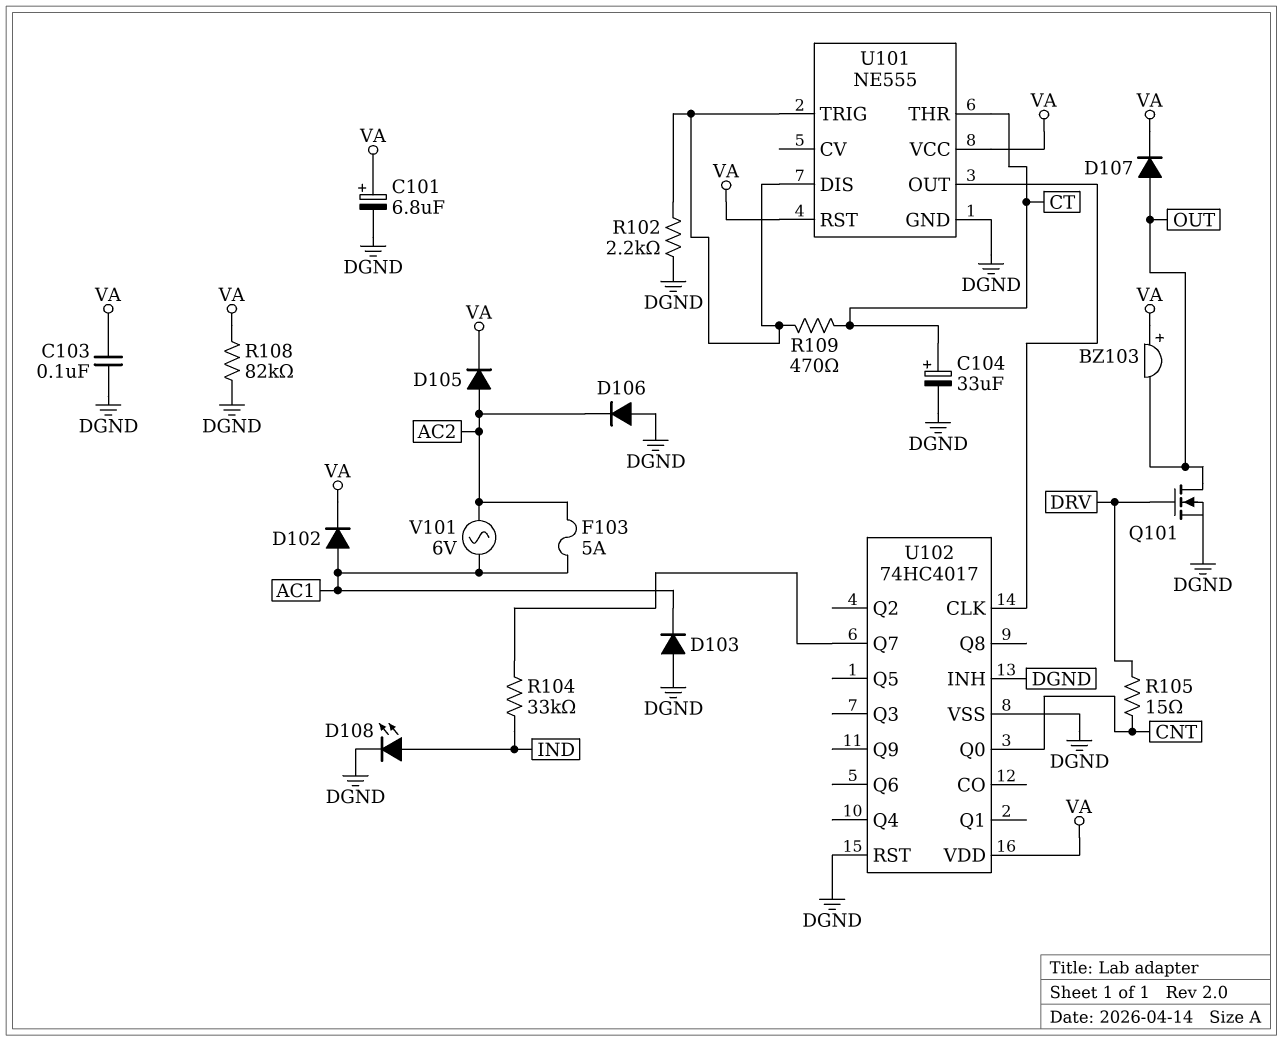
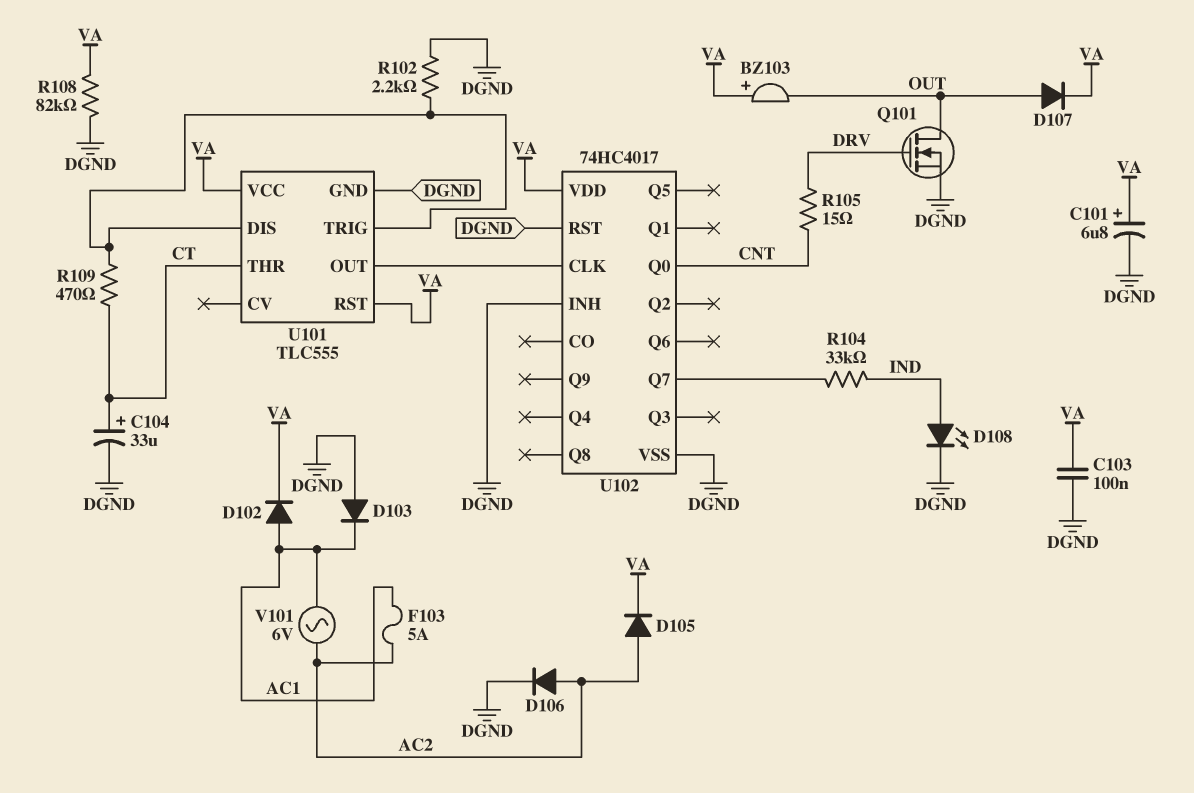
D106: diode (A DGND, K AC2) -> diode (A AC2, K DGND)
U101: NE555 -> TLC555

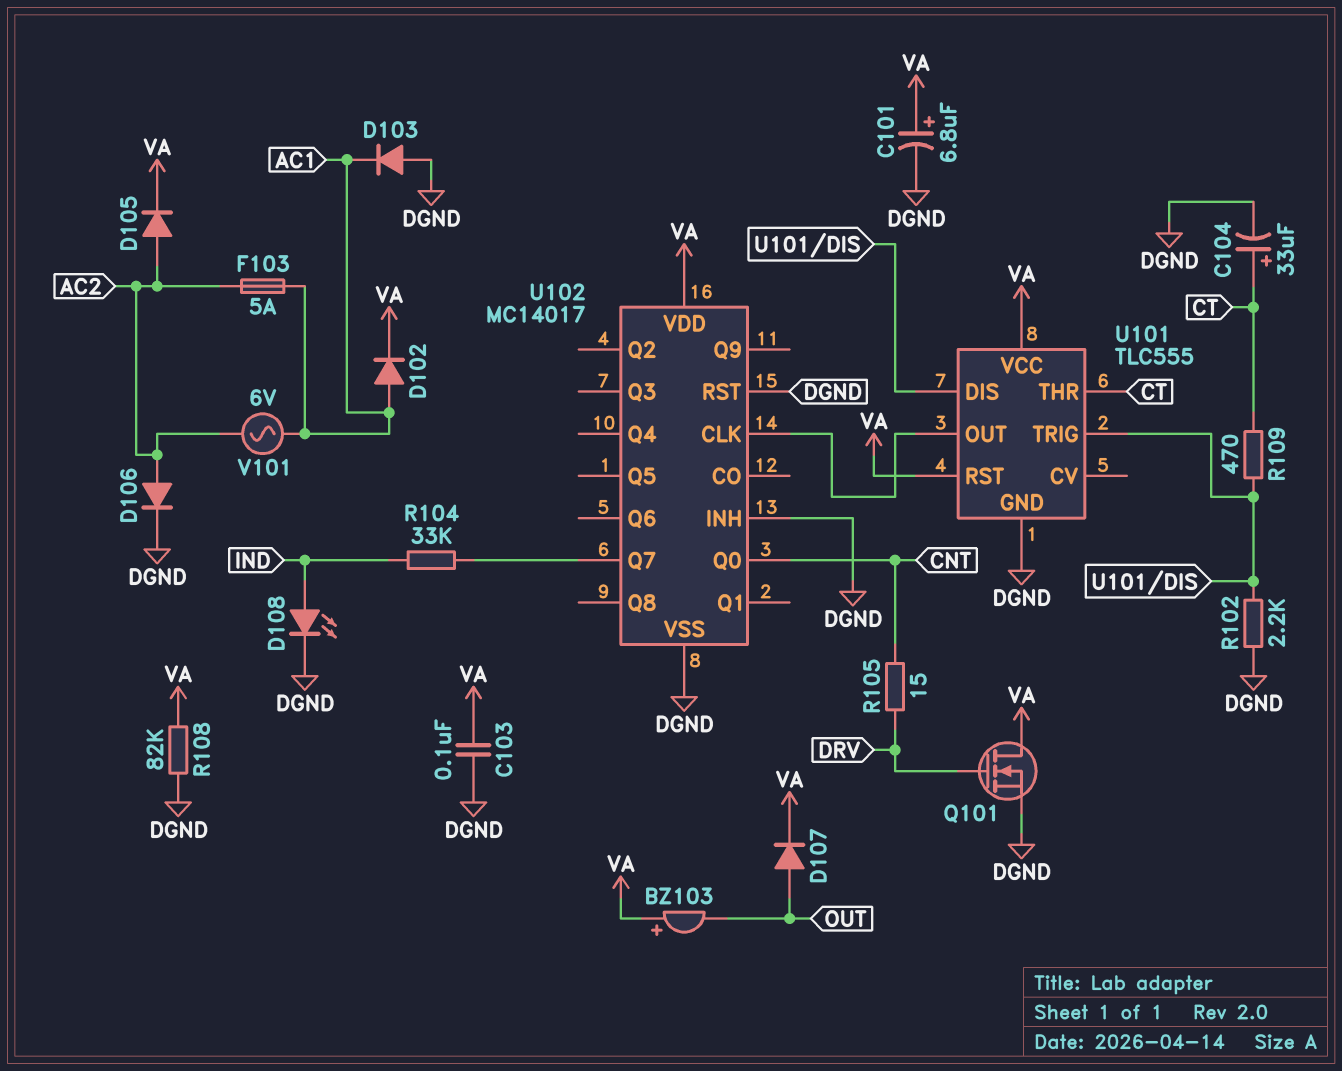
Q101: NMOS (G DRV, D OUT, S DGND) -> NMOS (G DRV, D VA, S DGND)
U102: 74HC4017 -> MC14017

